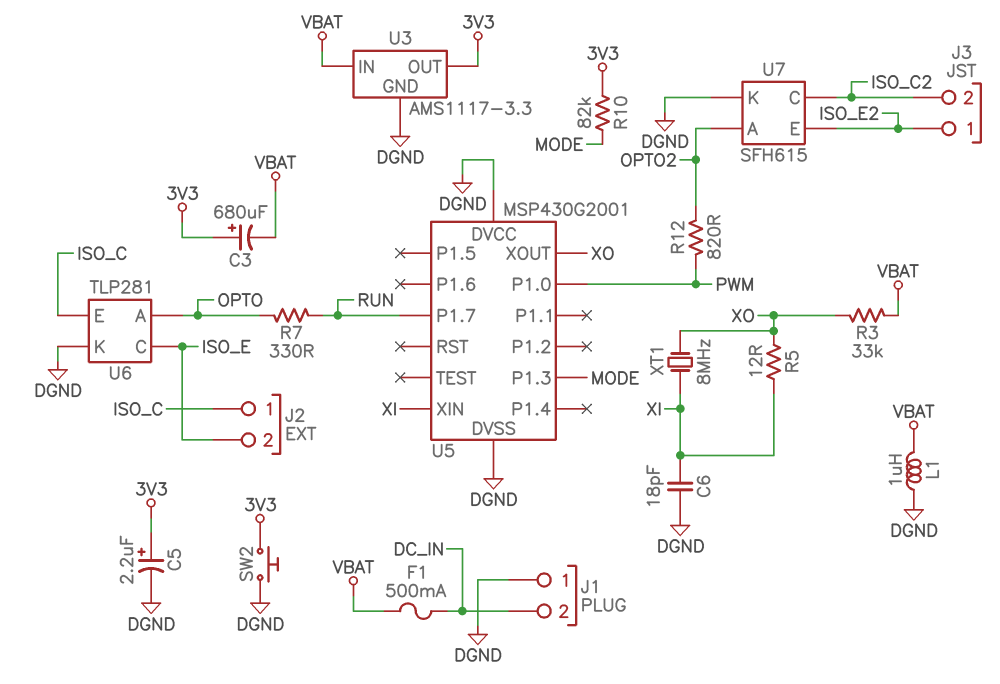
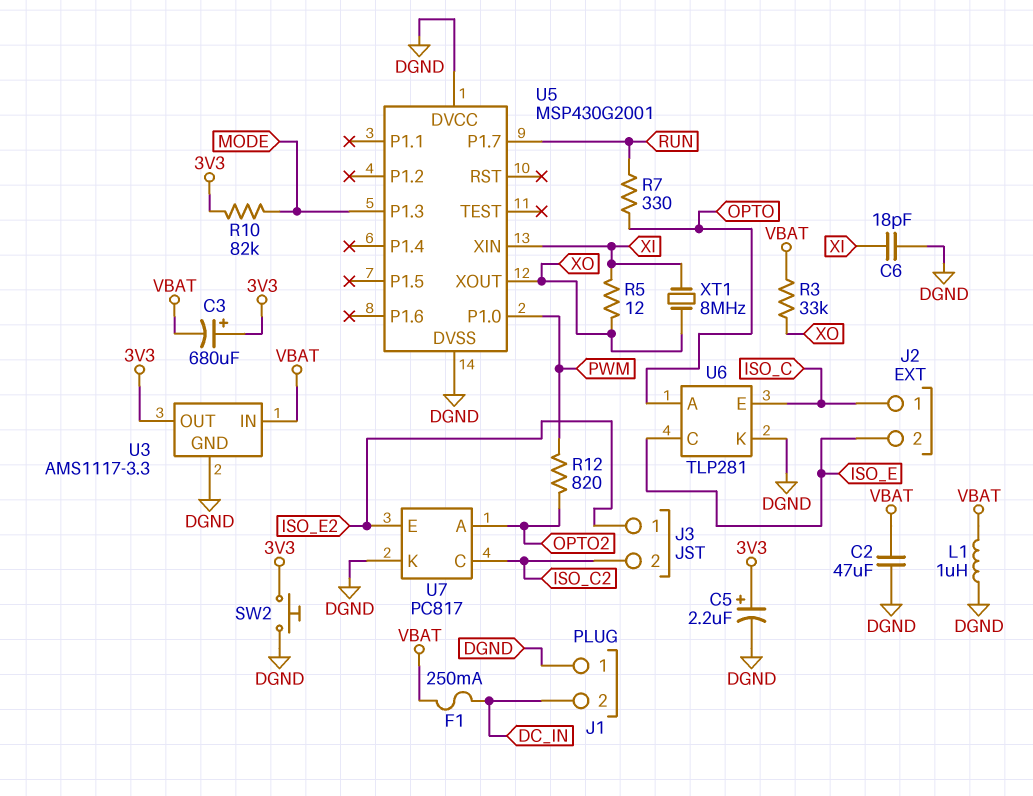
C2: none -> 47uF (DGND, VBAT)
F1: 500mA (DC_IN, VBAT) -> 250mA (DC_IN, VBAT)
U7: SFH615 -> PC817

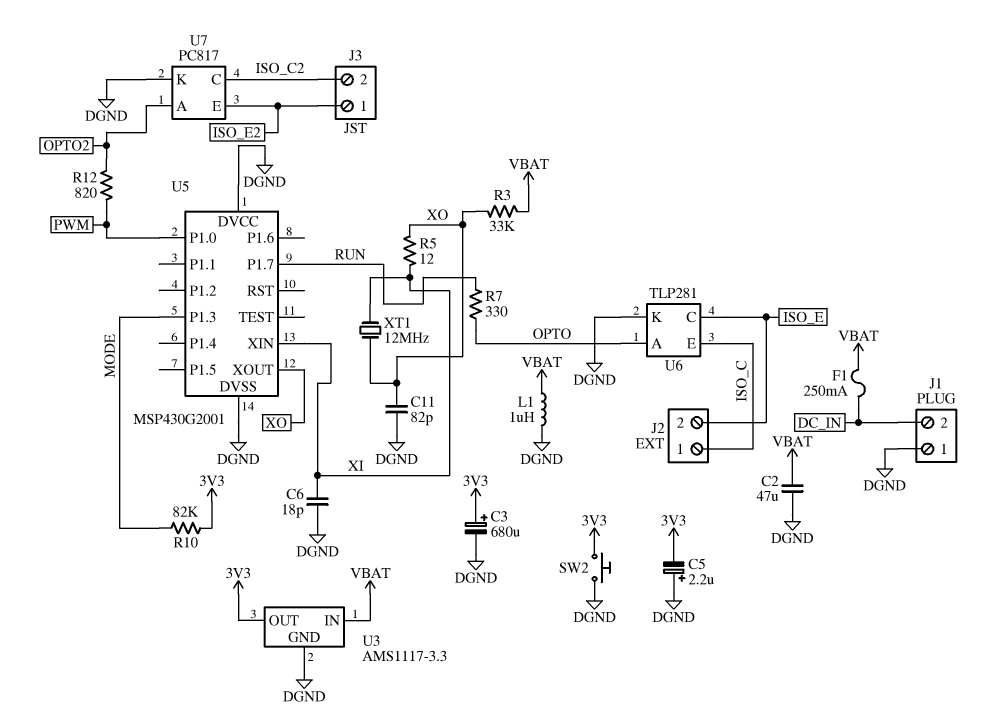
C3: 680uF (plus 3V3, minus VBAT) -> 680uF (plus 3V3, minus DGND)
C5: 2.2uF (plus 3V3, minus DGND) -> 2.2uF (plus DGND, minus 3V3)
C11: none -> 82pF (DGND, XO)
XT1: 8MHz (XI, XO) -> 12MHz (XI, XO)

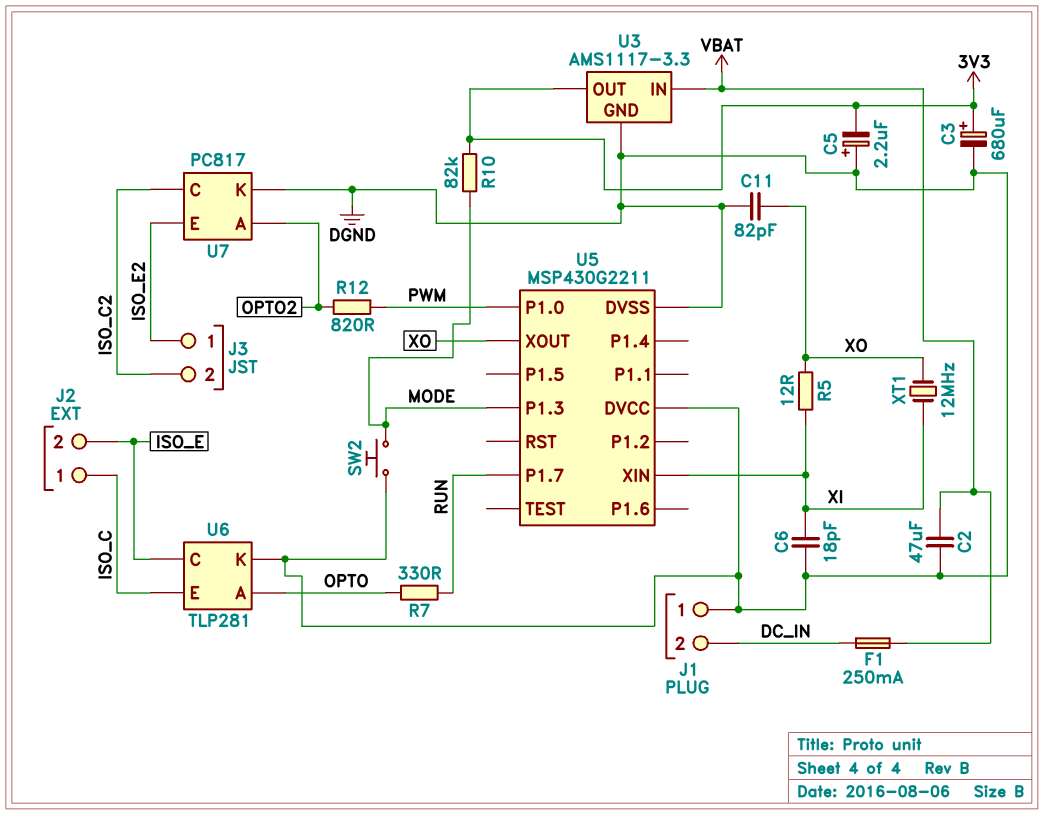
L1: 1uH (DGND, VBAT) -> none
R3: 33k (VBAT, XO) -> none
SW2: button (3V3, DGND) -> button (DGND, MODE)
U5: MSP430G2001 -> MSP430G2211

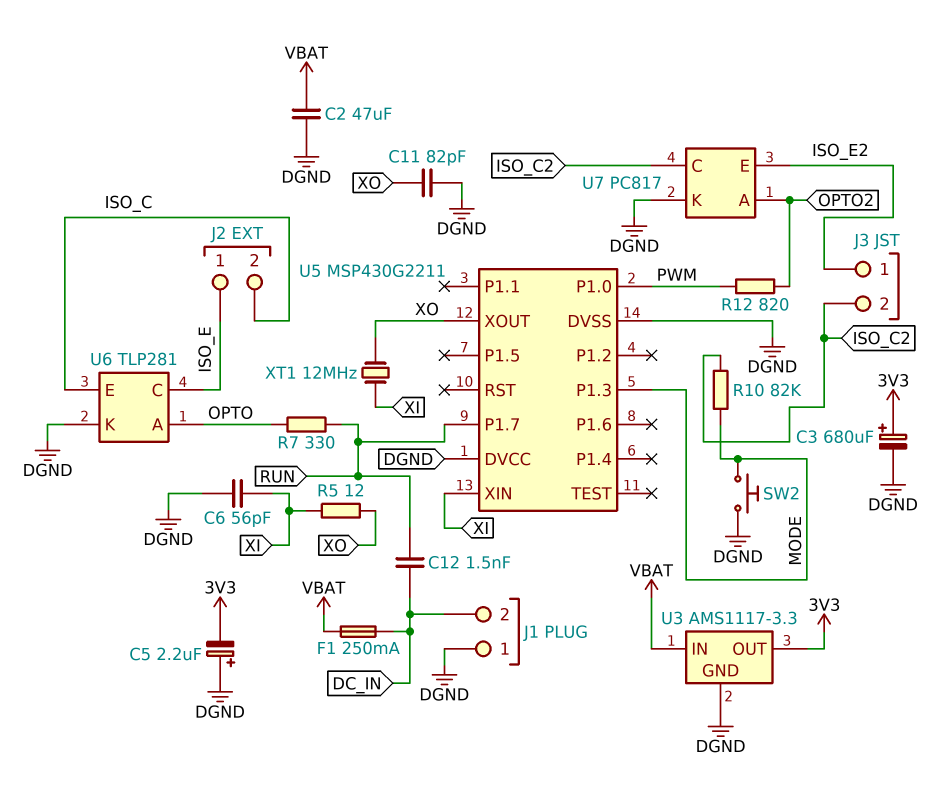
C6: 18pF (DGND, XI) -> 56pF (DGND, XI)
C12: none -> 1.5nF (DC_IN, RUN)
J2 pin 1: ISO_C -> ISO_E
J2 pin 2: ISO_E -> ISO_C
R10: 82k (3V3, MODE) -> 82k (ISO_C2, MODE)

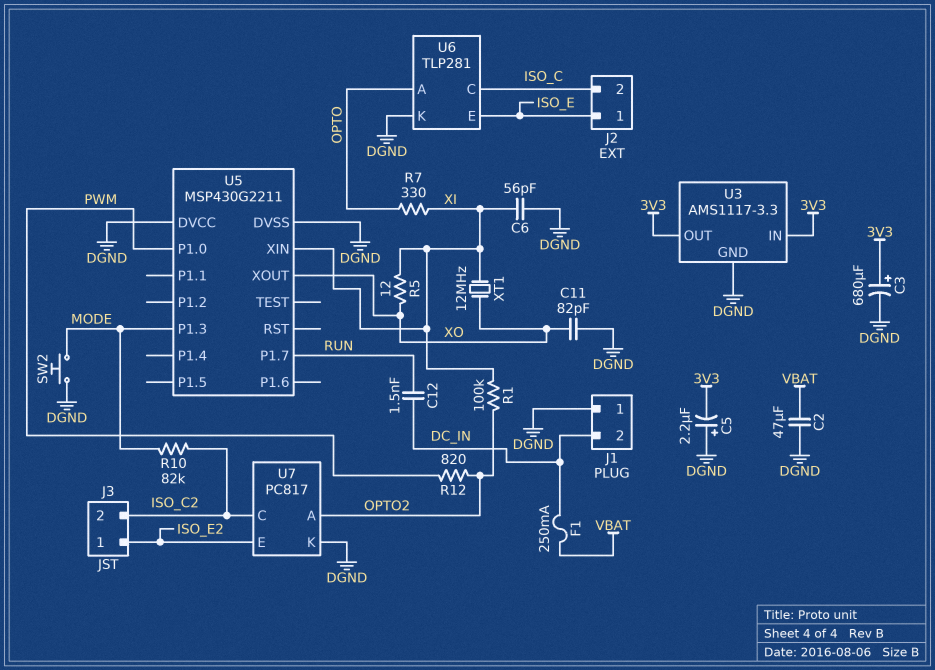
R1: none -> 100k (OPTO2, XI)
R7: 330 (OPTO, RUN) -> 330 (OPTO, XI)
U3 pin IN: VBAT -> 3V3
U6 pin C: ISO_E -> ISO_C
U6 pin E: ISO_C -> ISO_E

